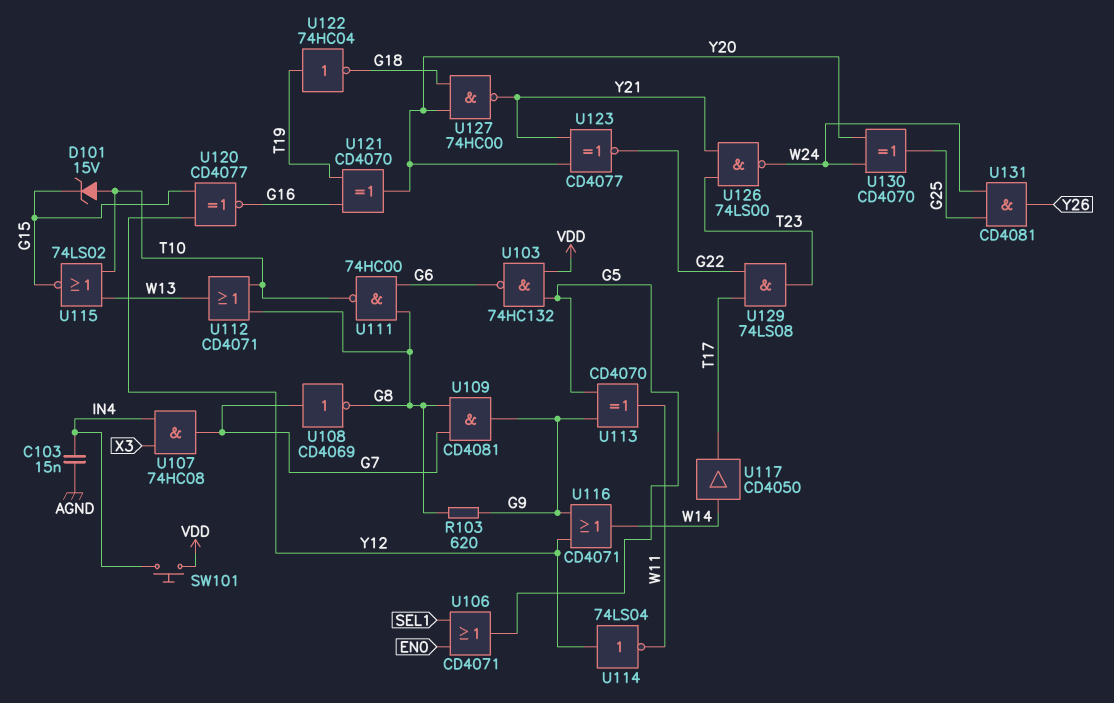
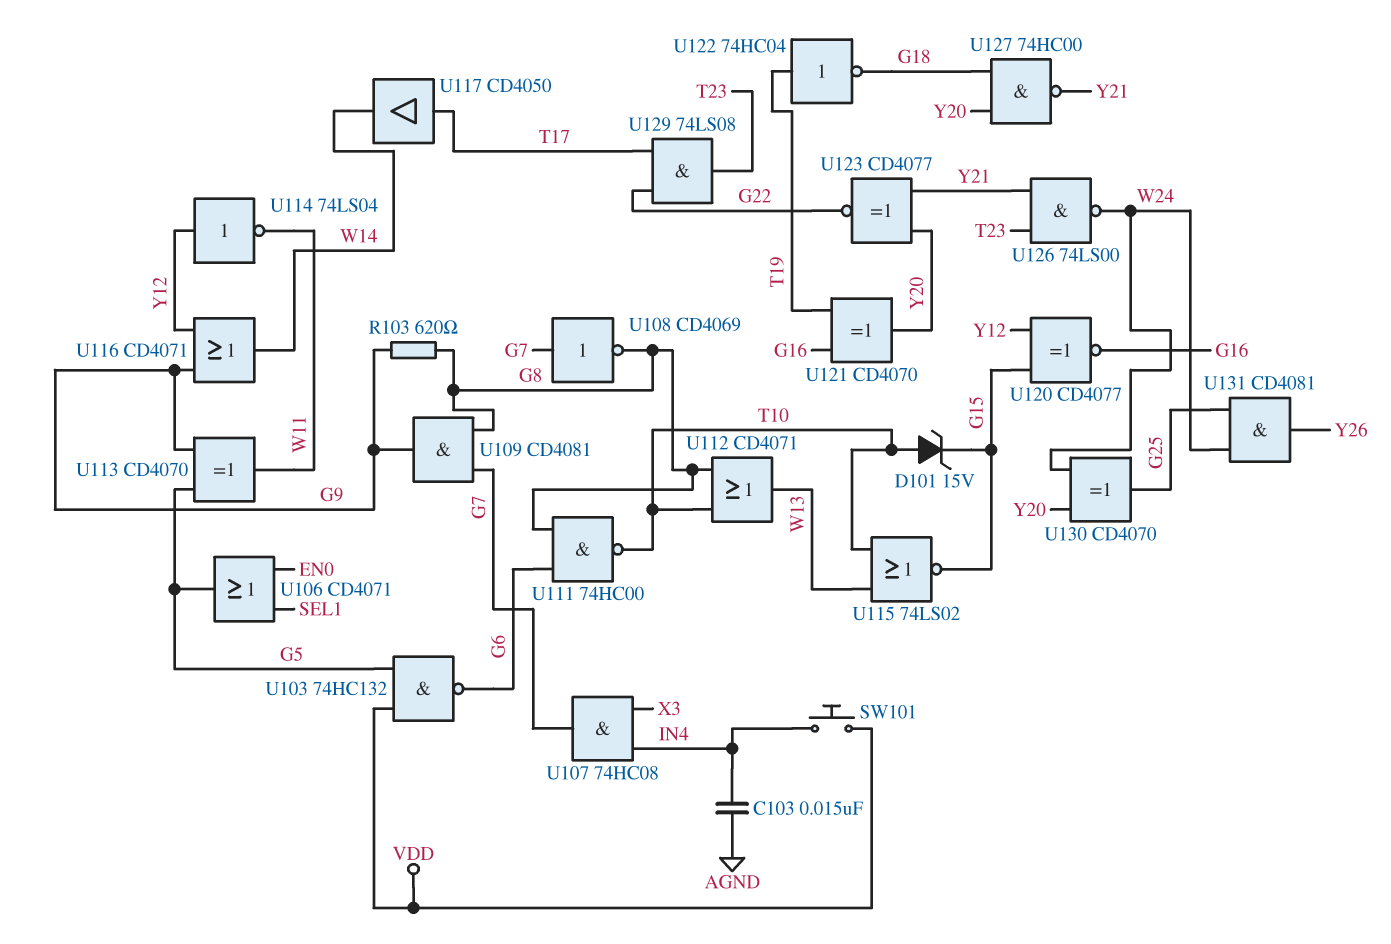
U117: buffer CD4050 (in W14, out T17) -> buffer CD4050 (in T17, out W14)

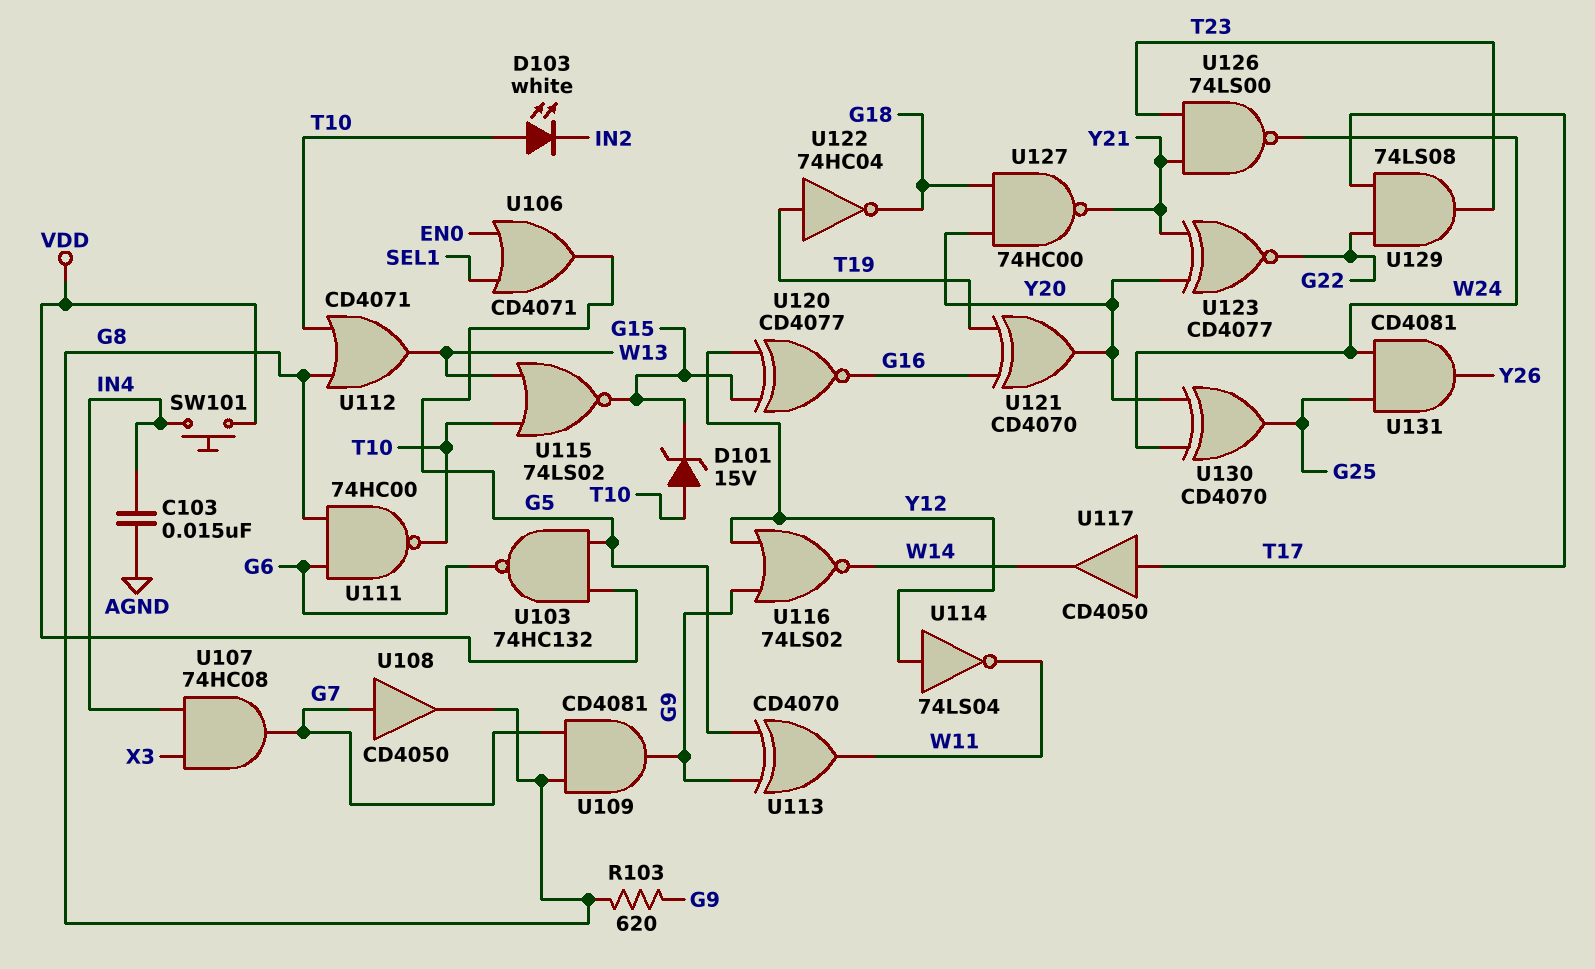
D103: none -> LED white (A T10, K IN2)
U108: NOT CD4069 (in G7, out G8) -> buffer CD4050 (in G7, out G8)
U116: OR CD4071 (in G9, in Y12, out W14) -> NOR 74LS02 (in G9, in Y12, out W14)

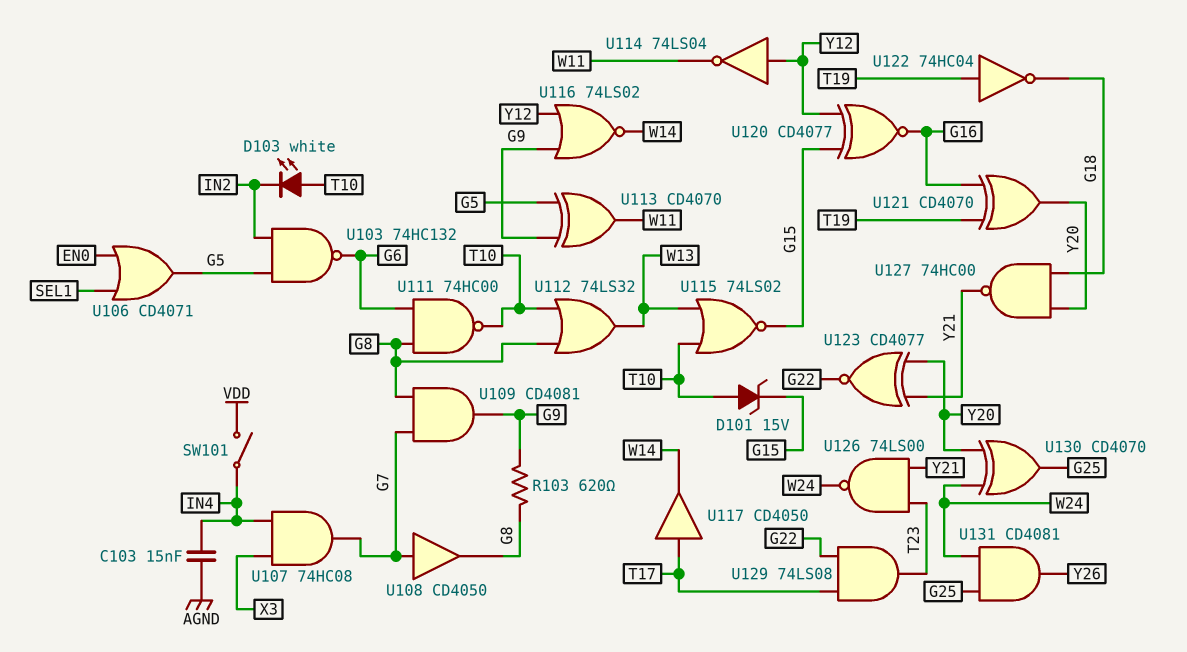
SW101: button (IN4, VDD) -> switch (IN4, VDD)
U103: NAND 74HC132 (in G5, in VDD, out G6) -> NAND 74HC132 (in G5, in IN2, out G6)
U112: OR CD4071 (in G8, in T10, out W13) -> OR 74LS32 (in G8, in T10, out W13)

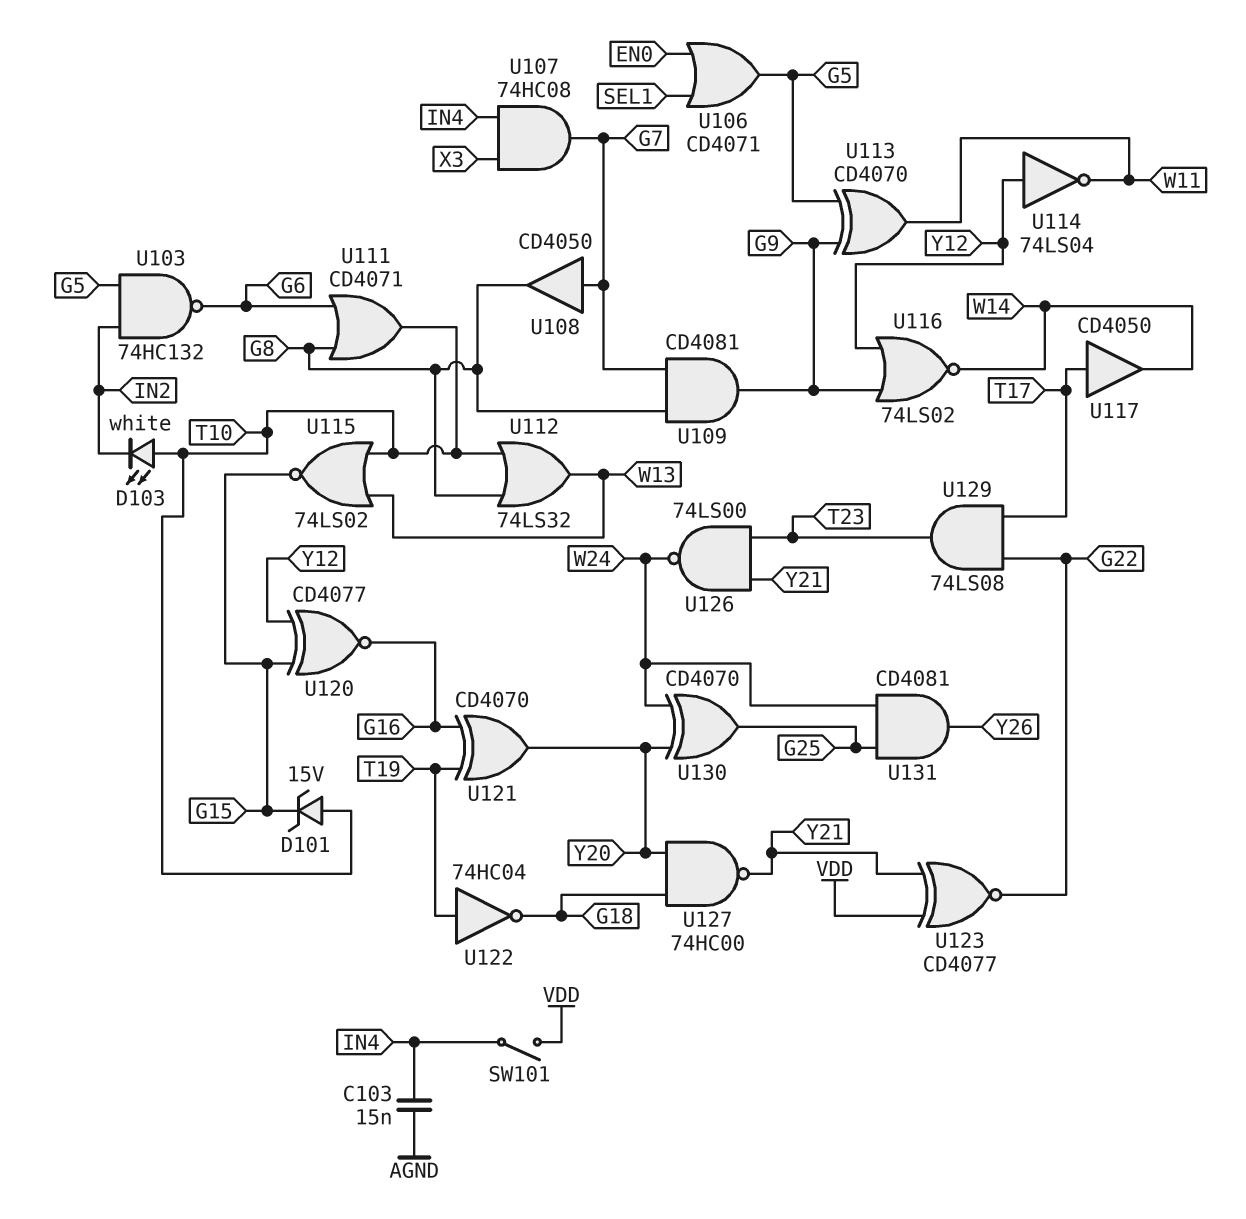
R103: 620 (G8, G9) -> none
U111: NAND 74HC00 (in G6, in G8, out T10) -> OR CD4071 (in G6, in G8, out T10)
U123: XNOR CD4077 (in Y20, in Y21, out G22) -> XNOR CD4077 (in VDD, in Y21, out G22)

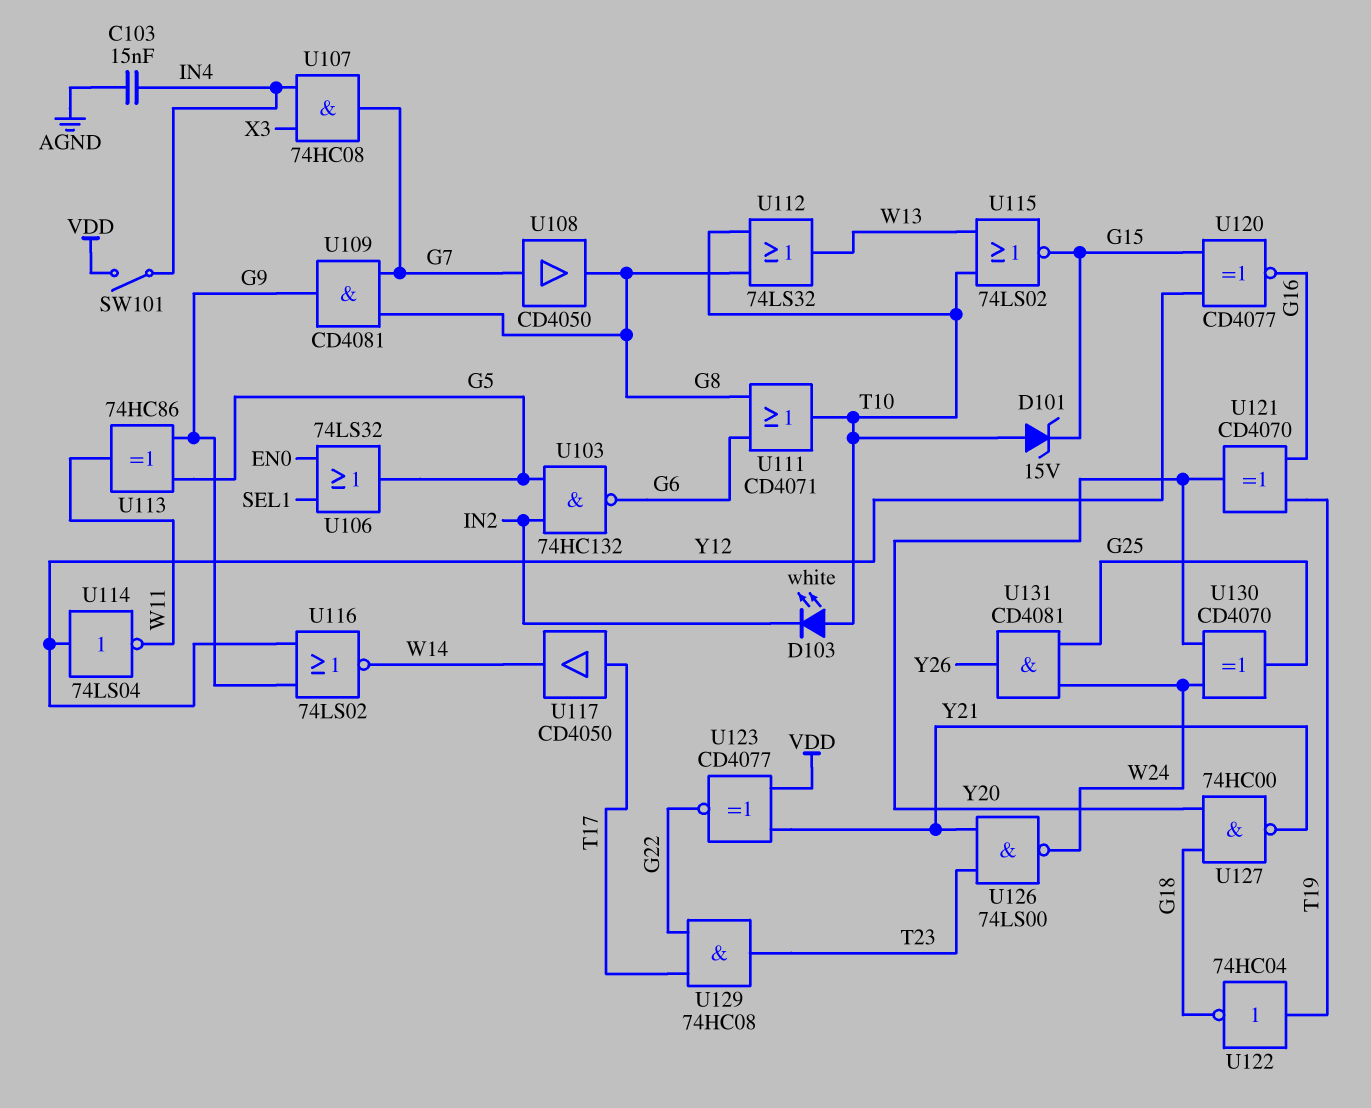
U106: OR CD4071 (in EN0, in SEL1, out G5) -> OR 74LS32 (in EN0, in SEL1, out G5)
U113: XOR CD4070 (in G5, in G9, out W11) -> XOR 74HC86 (in G5, in G9, out W11)
U129: AND 74LS08 (in G22, in T17, out T23) -> AND 74HC08 (in G22, in T17, out T23)

